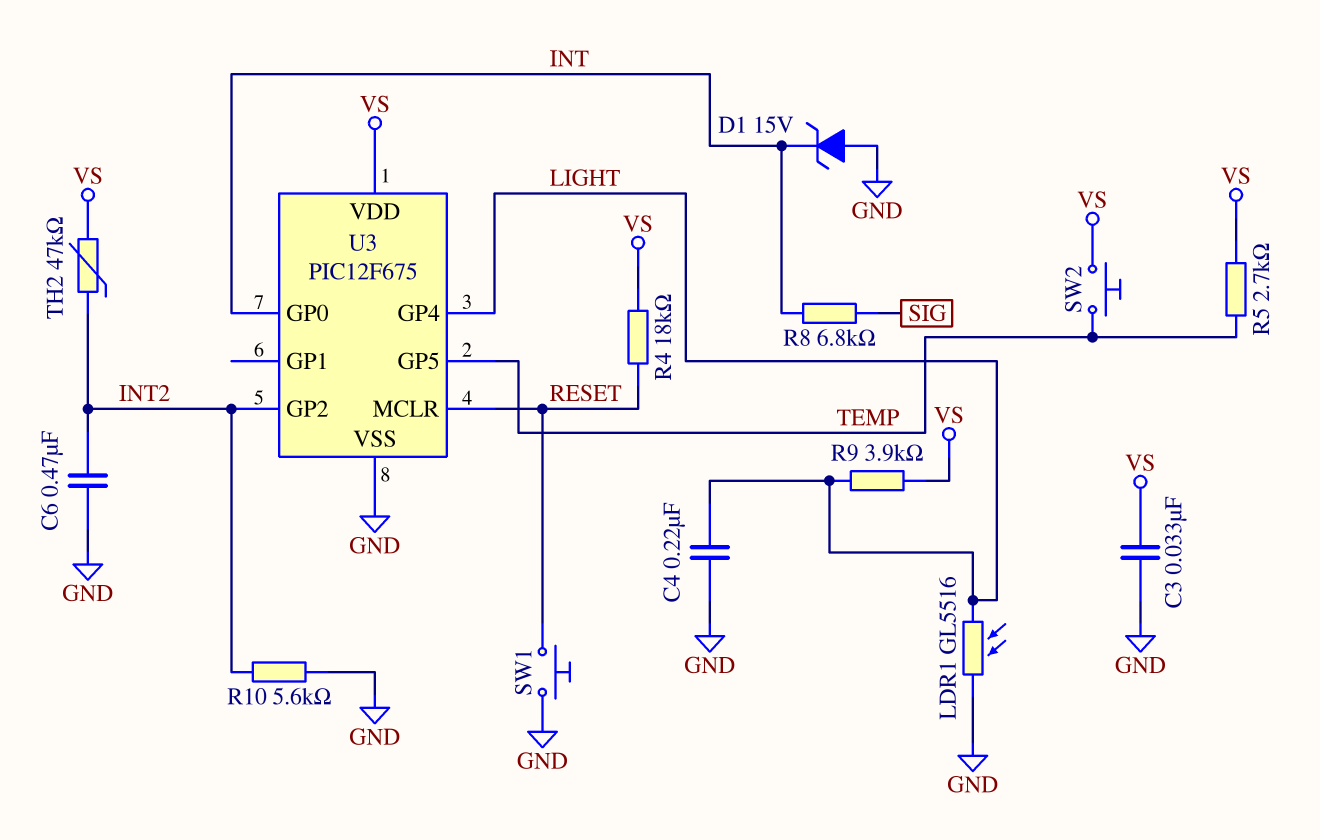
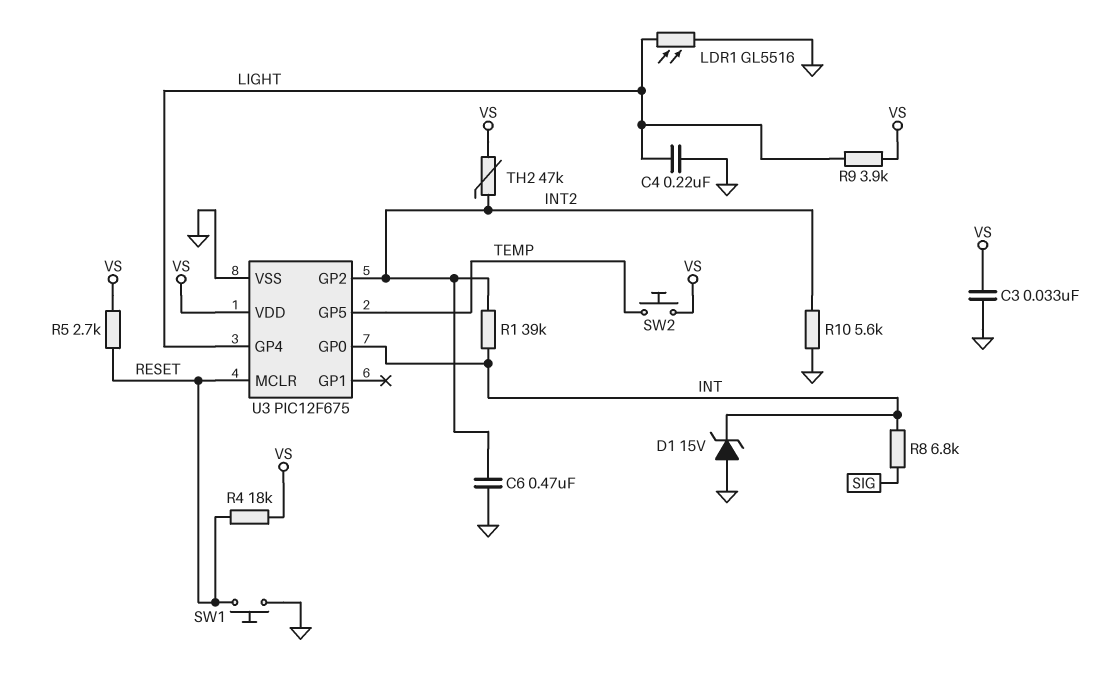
R1: none -> 39k (INT, INT2)
R5: 2.7k (TEMP, VS) -> 2.7k (RESET, VS)

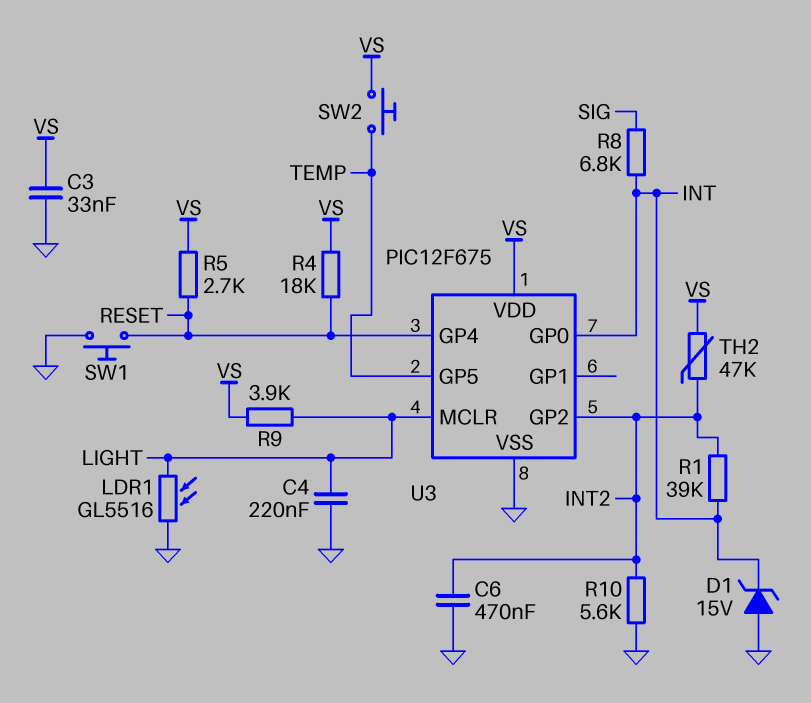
U3 pin GP4: LIGHT -> RESET
U3 pin MCLR: RESET -> LIGHT

